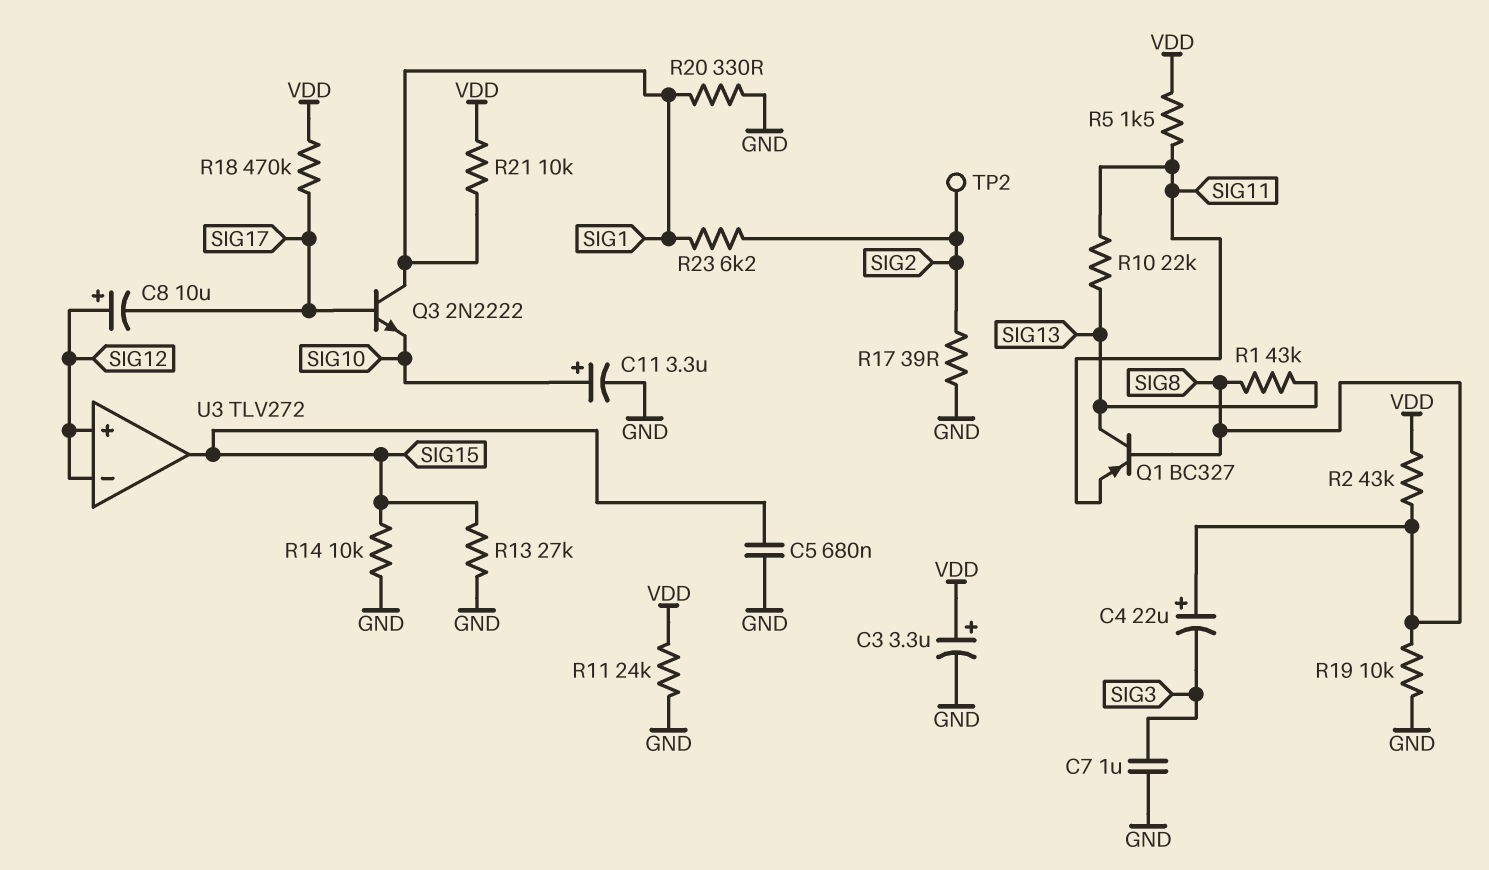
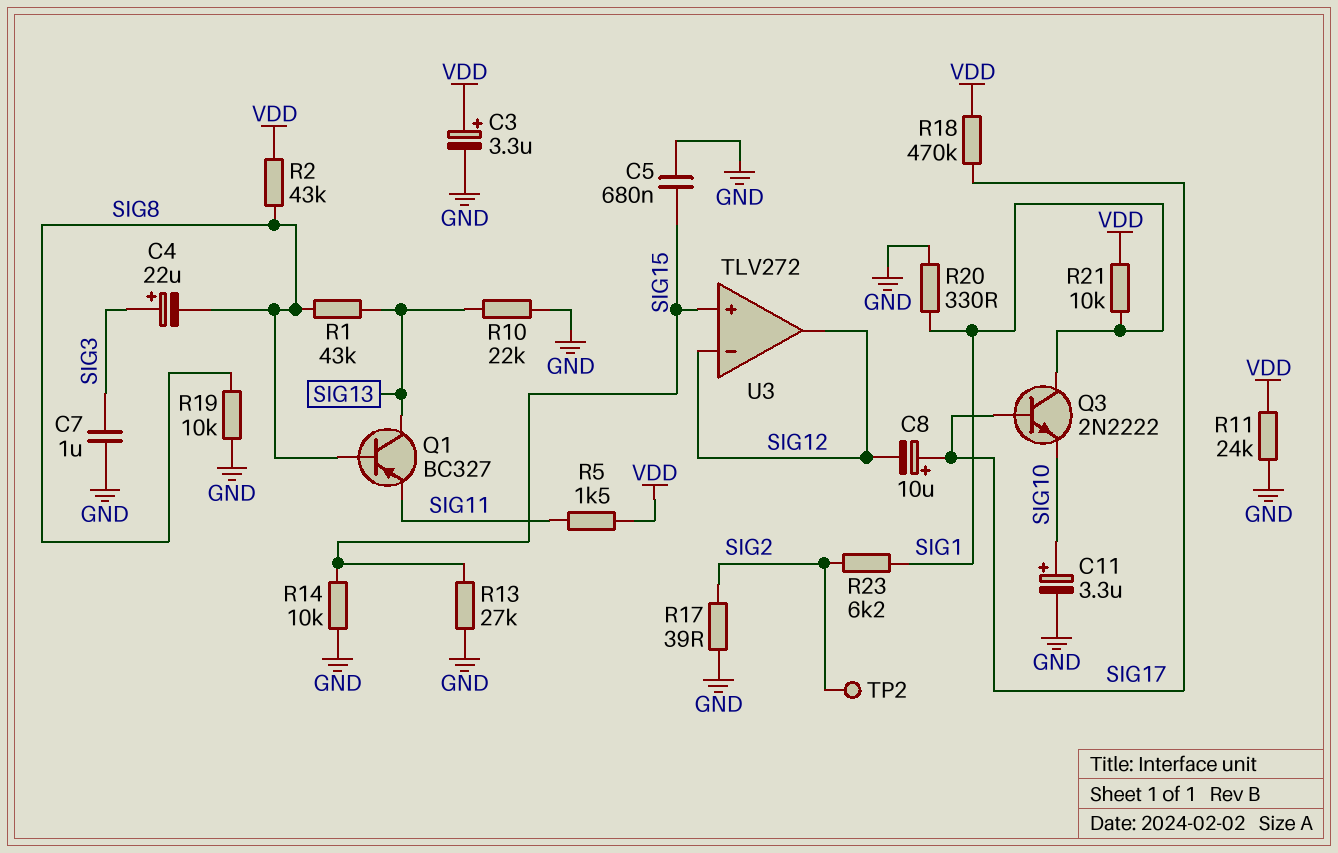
C4: 22uF (plus SIG8, minus SIG3) -> 22uF (plus SIG3, minus SIG8)
C8: 10uF (plus SIG12, minus SIG17) -> 10uF (plus SIG17, minus SIG12)
R10: 22k (SIG11, SIG13) -> 22k (GND, SIG13)
U3 pin in+: SIG12 -> SIG15
U3 pin out: SIG15 -> SIG12

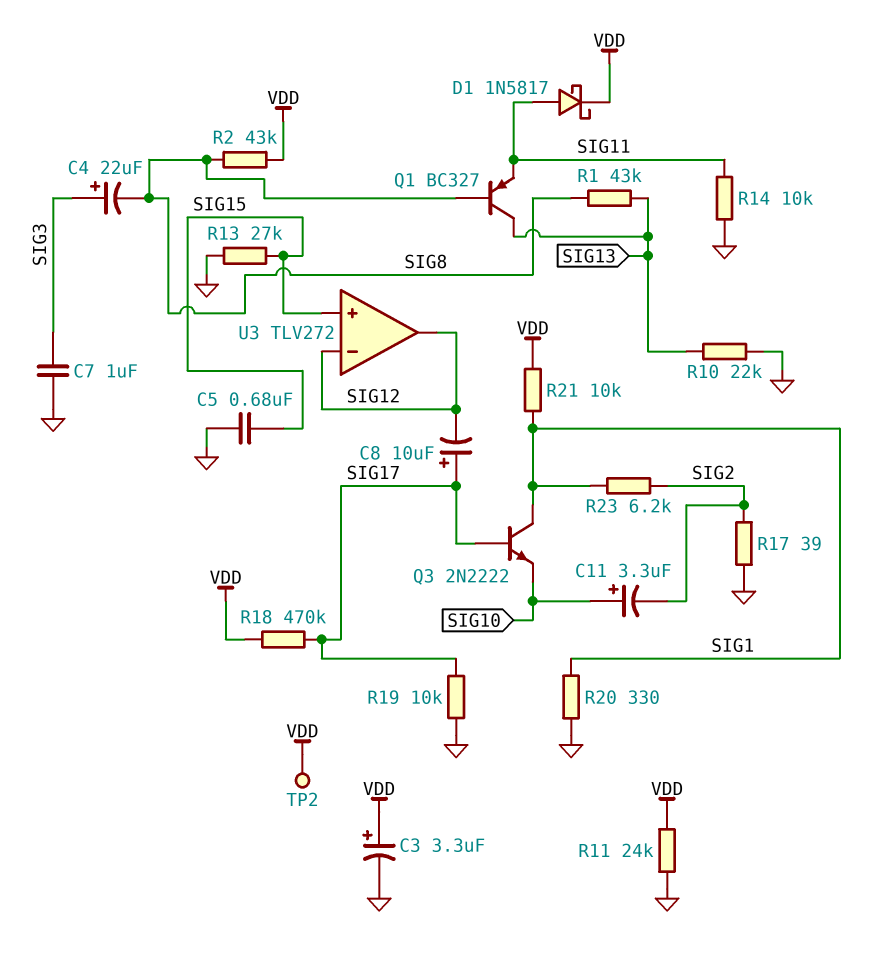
C11: 3.3uF (plus SIG10, minus GND) -> 3.3uF (plus SIG10, minus SIG2)
D1: none -> schottky 1N5817 (A SIG11, K VDD)
R5: 1.5k (SIG11, VDD) -> none
R14: 10k (GND, SIG15) -> 10k (GND, SIG11)
R19: 10k (GND, SIG8) -> 10k (GND, SIG17)
TP2: test point (SIG2) -> test point (VDD)

